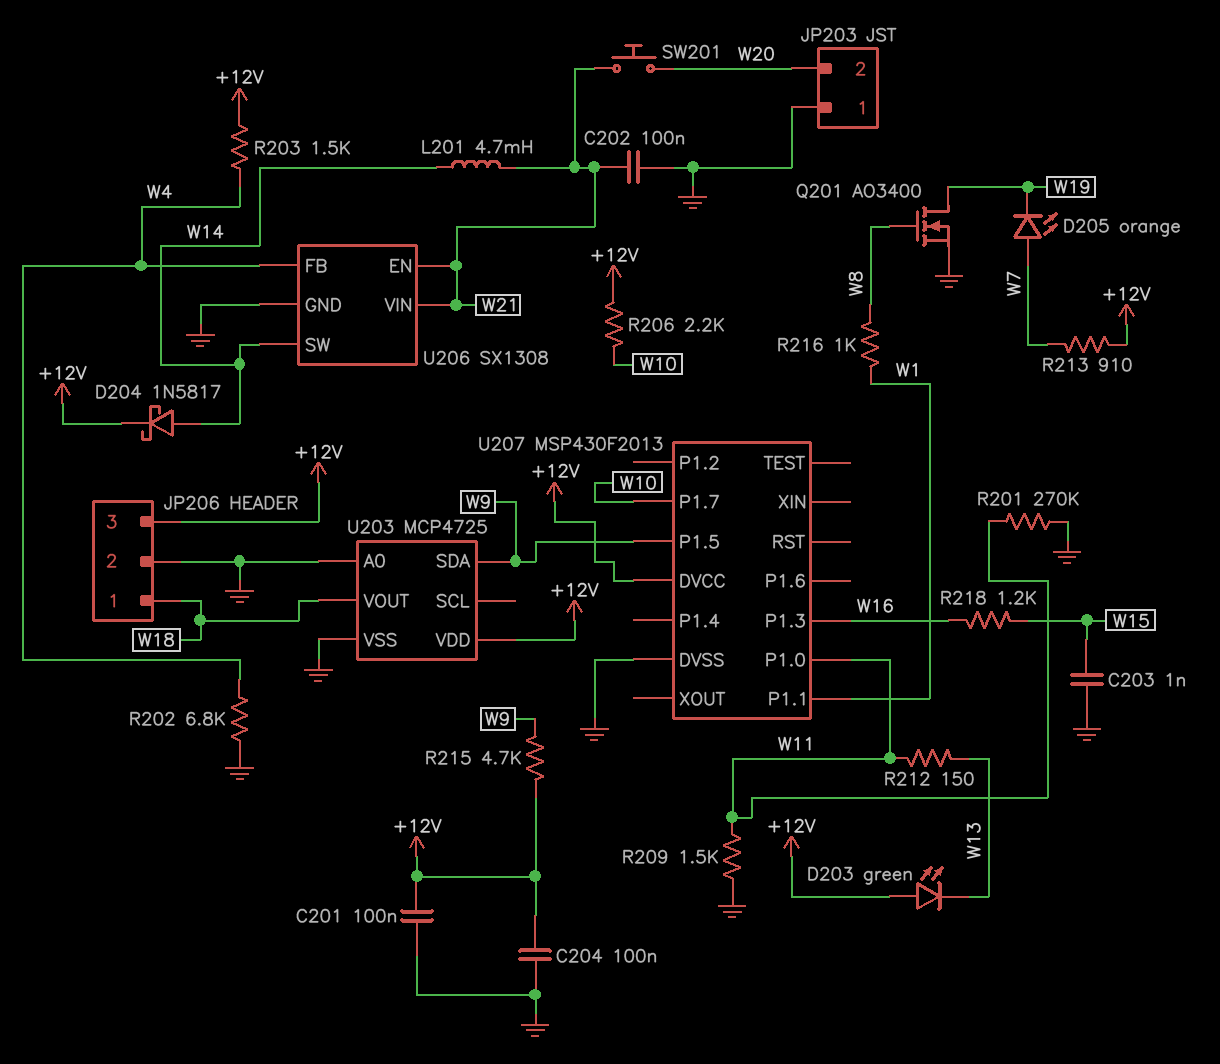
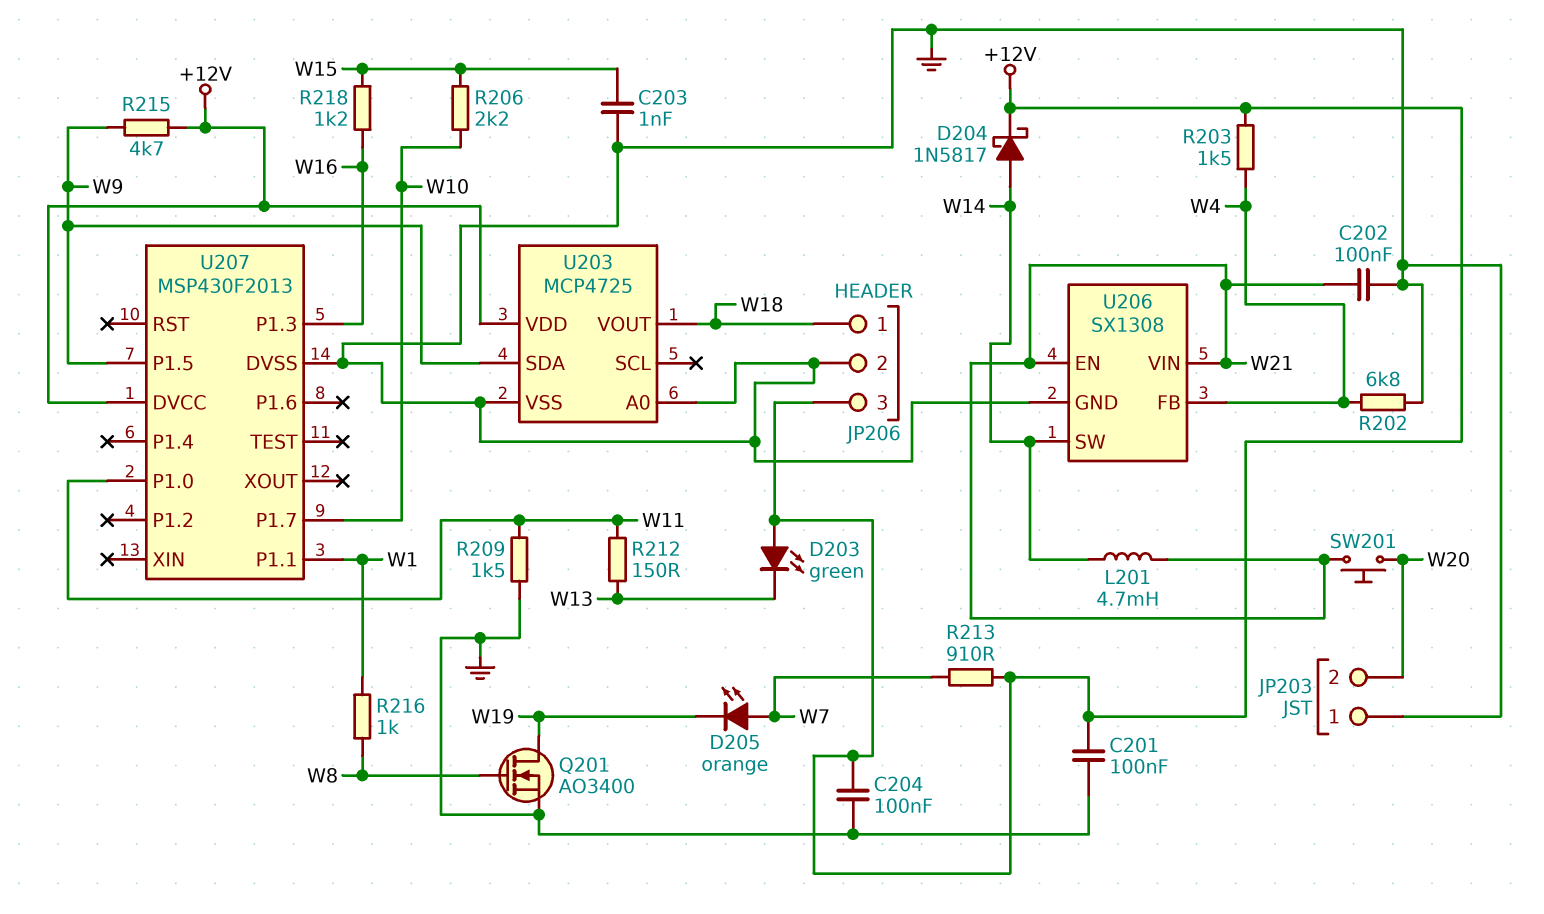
R201: 270k (GND, W11) -> none
R206: 2.2k (+12V, W10) -> 2.2k (W10, W15)

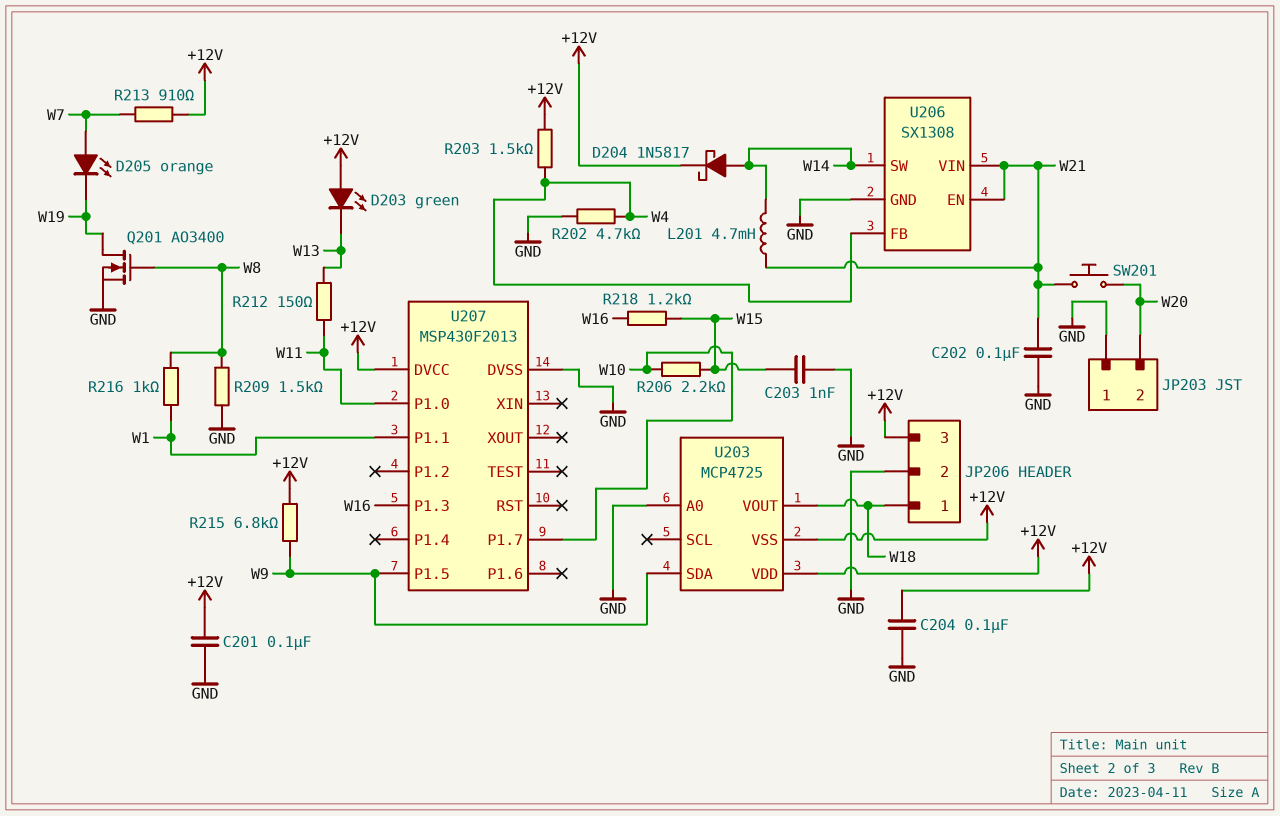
R202: 6.8k (GND, W4) -> 4.7k (GND, W4)
R209: 1.5k (GND, W11) -> 1.5k (GND, W8)
R215: 4.7k (+12V, W9) -> 6.8k (+12V, W9)
U203 pin VSS: GND -> +12V

